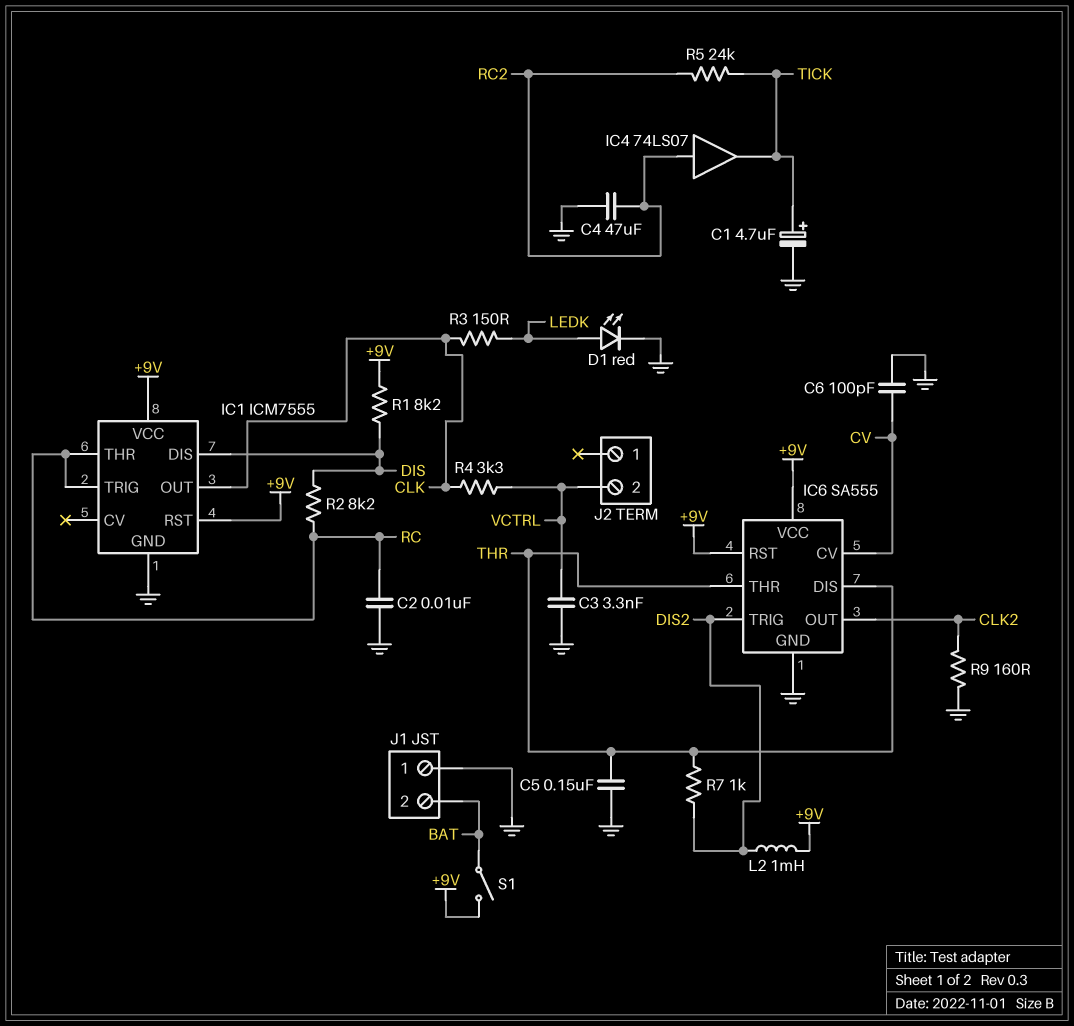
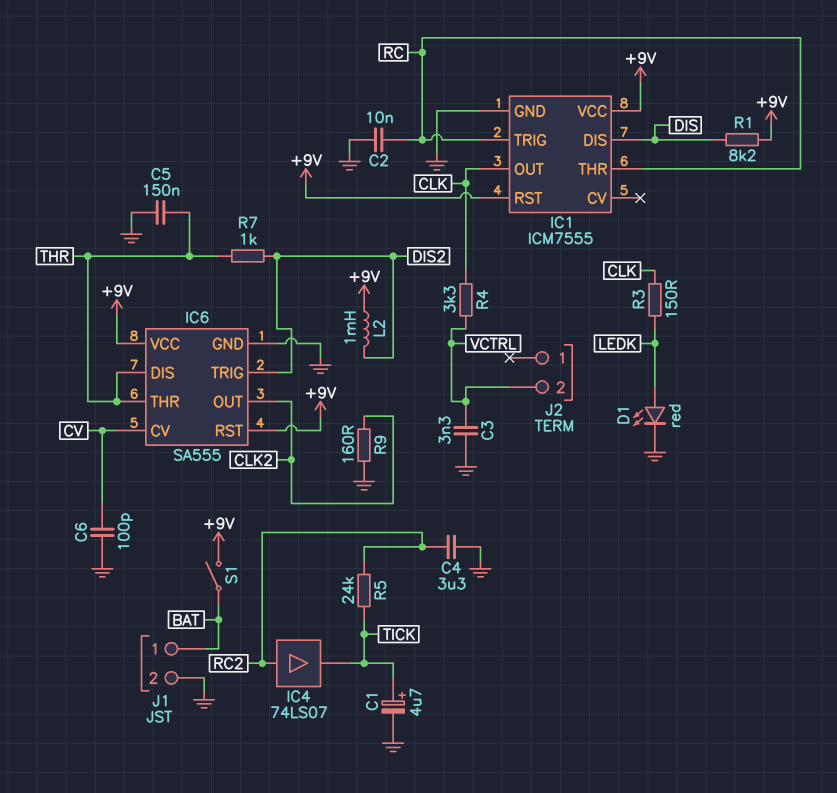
C4: 47uF (GND, RC2) -> 3.3uF (GND, RC2)
J1 pin 1: GND -> BAT
J1 pin 2: BAT -> GND
R2: 8.2k (DIS, RC) -> none

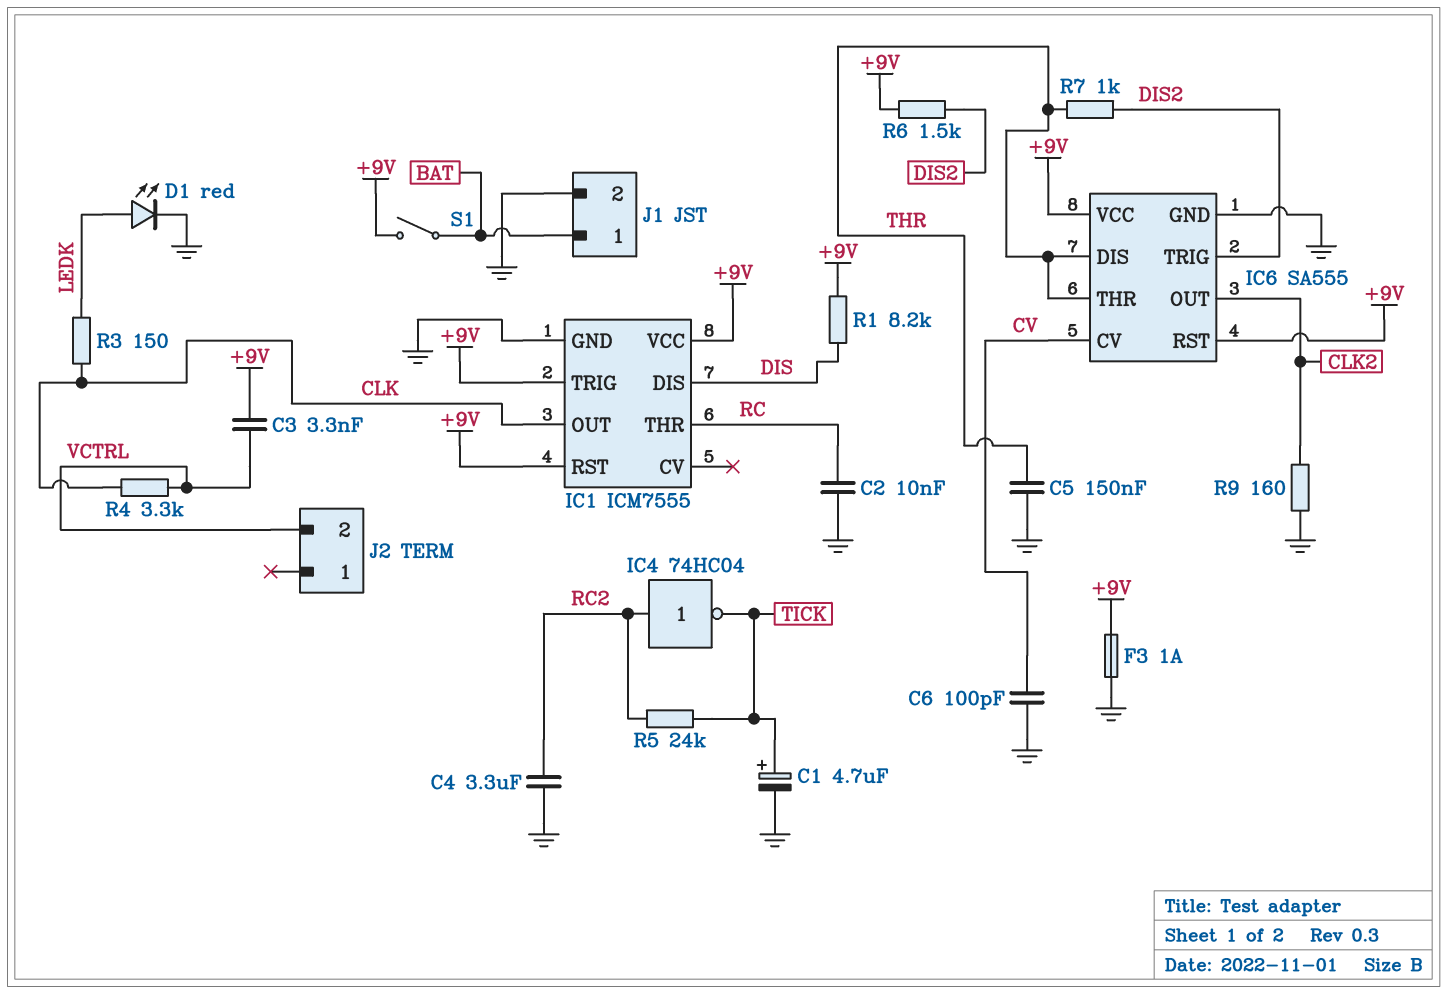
C3: 3.3nF (GND, VCTRL) -> 3.3nF (+9V, VCTRL)
F3: none -> 1A (+9V, GND)
IC1 pin TRIG: RC -> +9V
IC4: buffer 74LS07 (in RC2, out TICK) -> NOT 74HC04 (in RC2, out TICK)
L2: 1mH (+9V, DIS2) -> none
R6: none -> 1.5k (+9V, DIS2)

